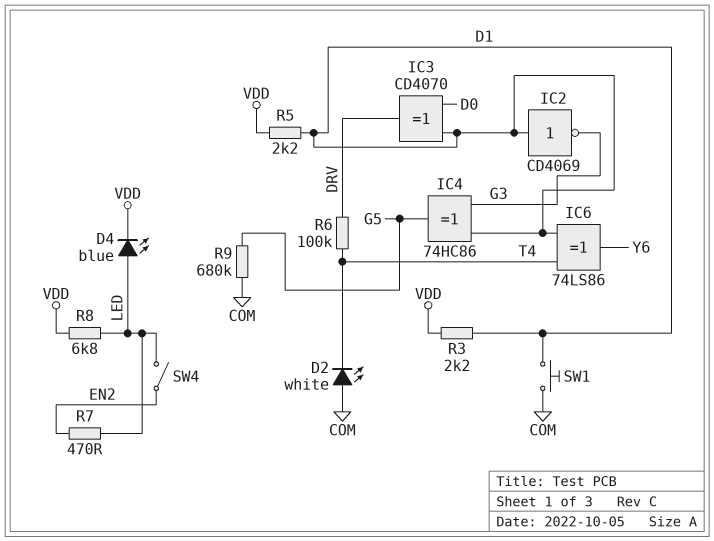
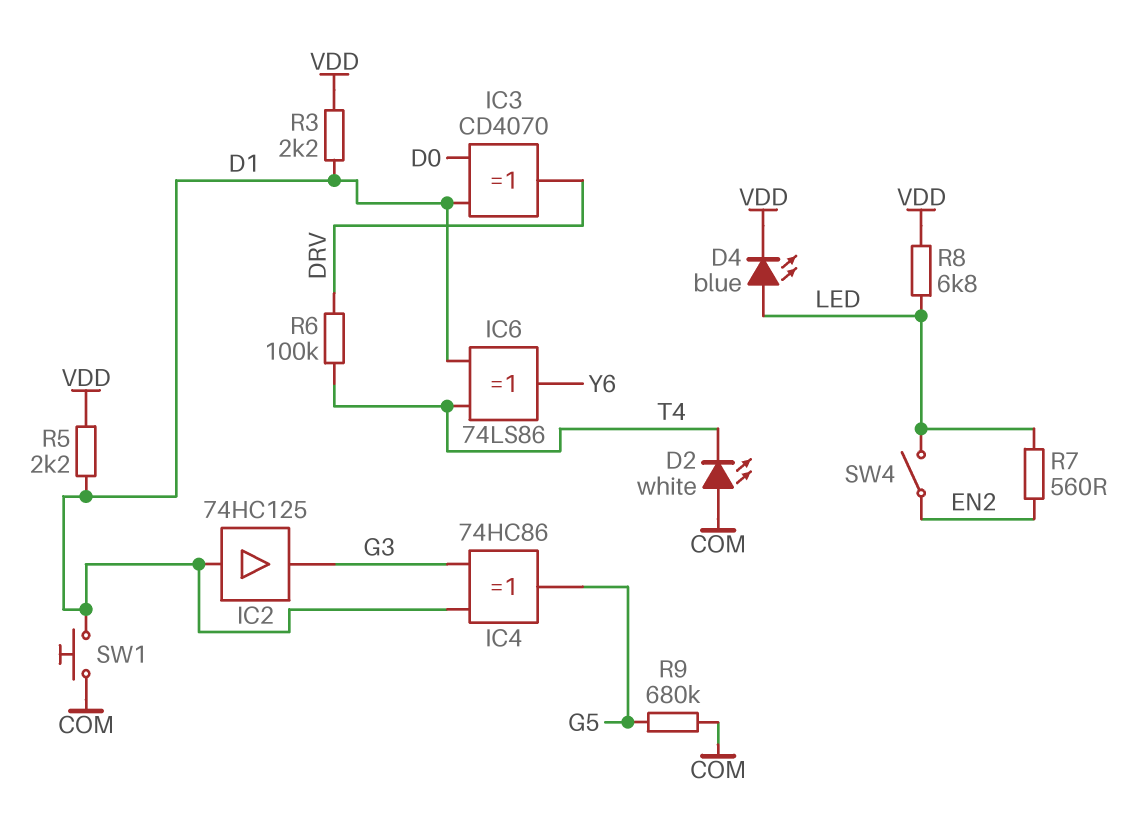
IC2: NOT CD4069 (in D1, out G3) -> buffer 74HC125 (in D1, out G3)
R7: 470 (EN2, LED) -> 560 (EN2, LED)

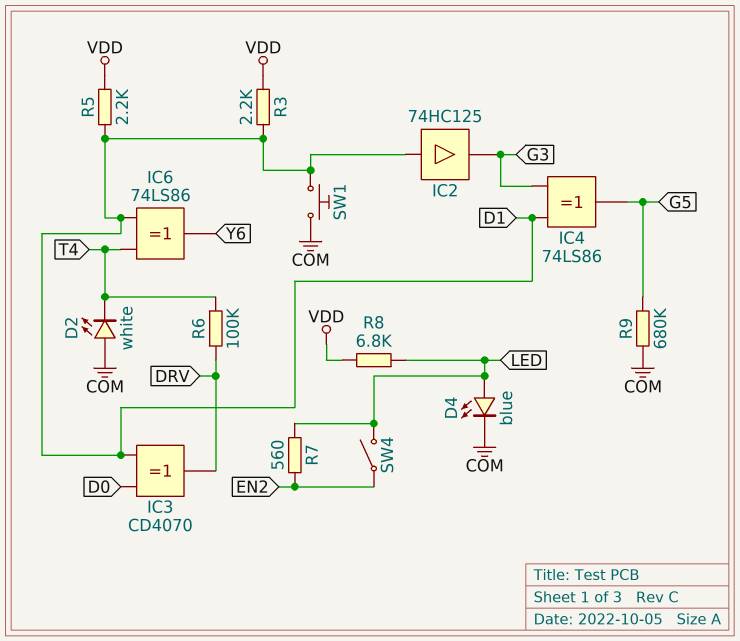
D4: LED blue (A LED, K VDD) -> LED blue (A LED, K COM)
IC4: XOR 74HC86 (in D1, in G3, out G5) -> XOR 74LS86 (in D1, in G3, out G5)

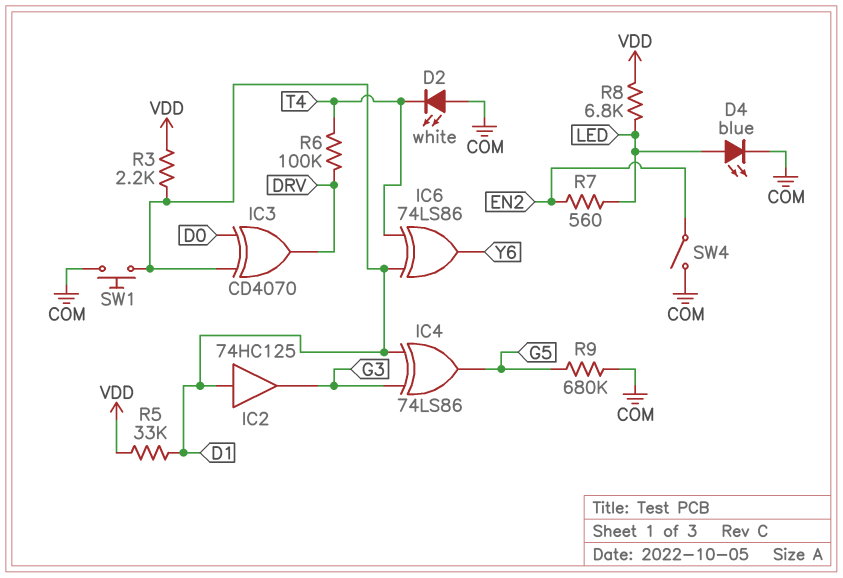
R5: 2.2k (D1, VDD) -> 33k (D1, VDD)
SW4: switch (EN2, LED) -> switch (COM, EN2)

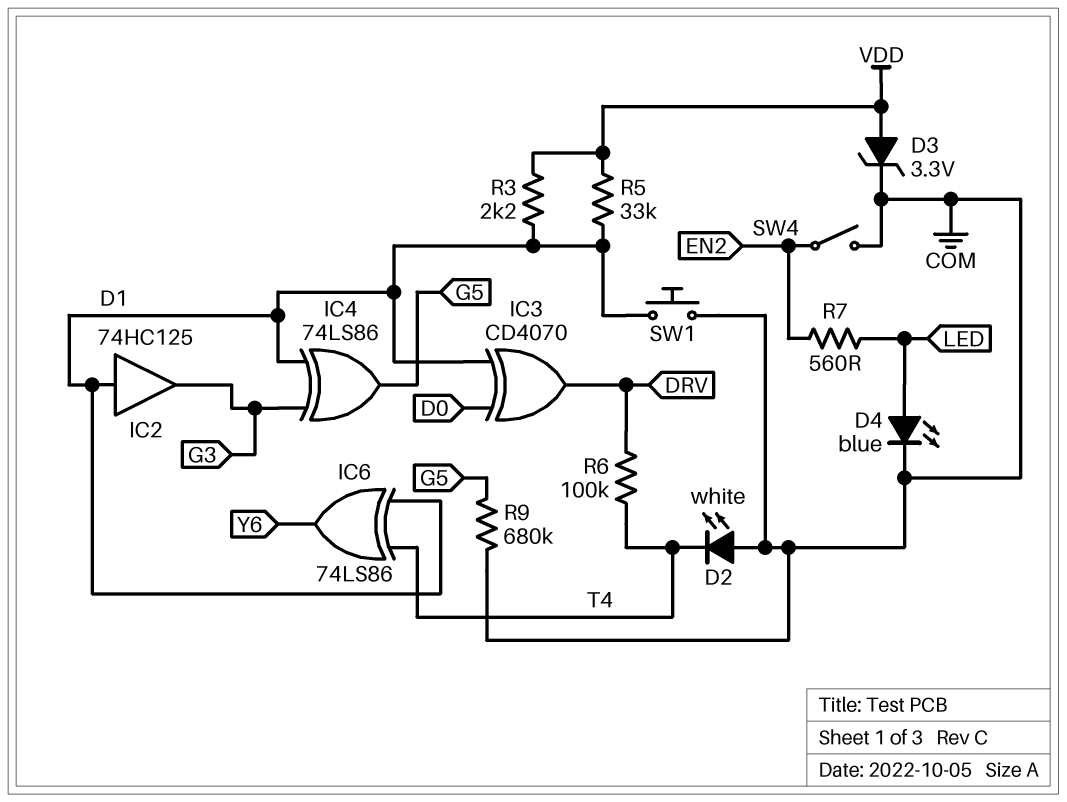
D3: none -> zener 3.3V (A VDD, K COM)
R8: 6.8k (LED, VDD) -> none

